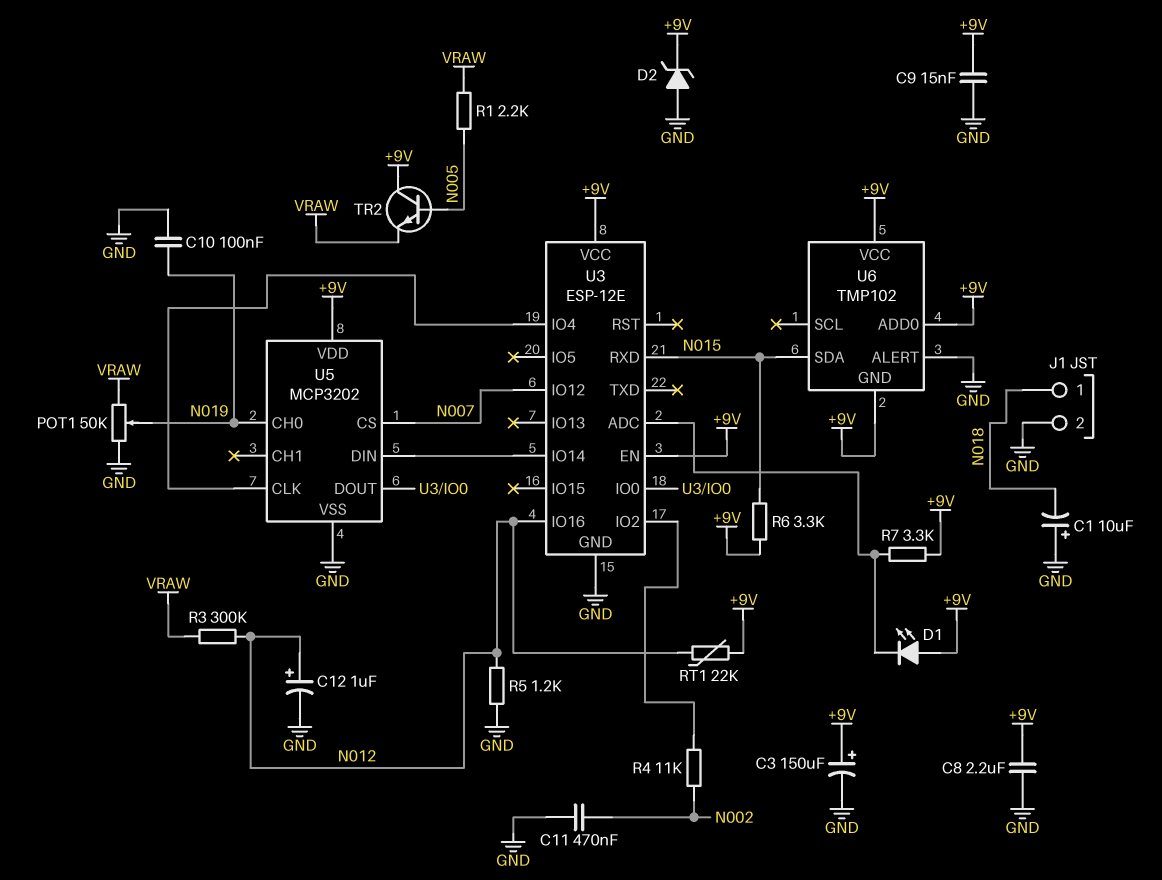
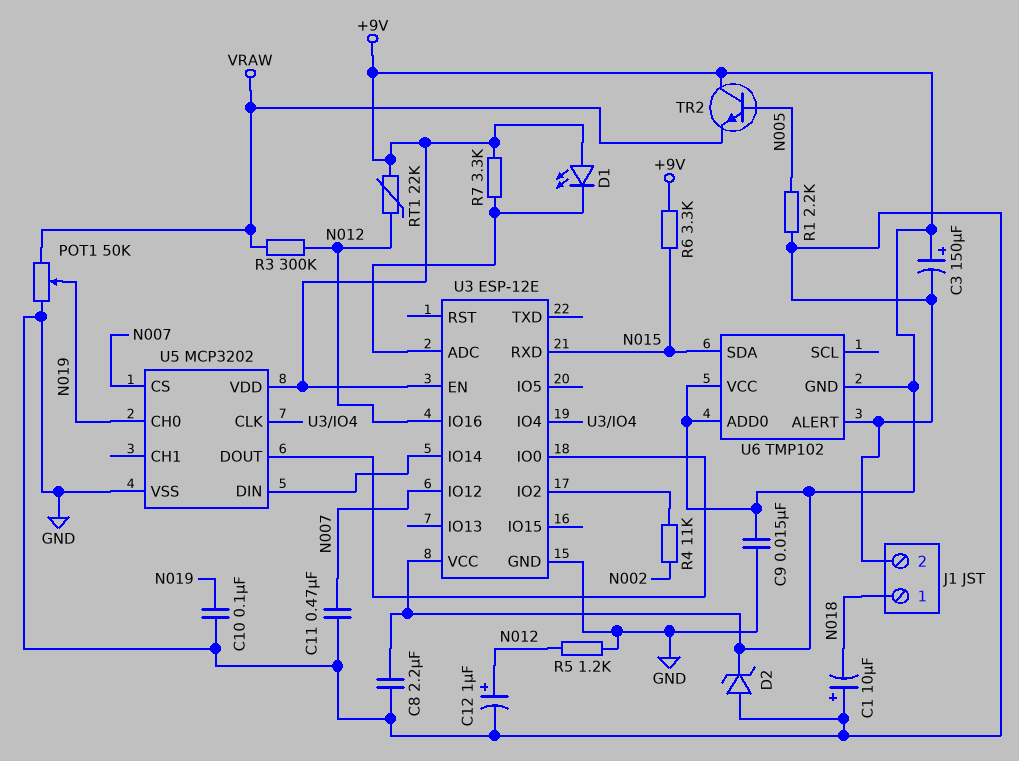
C11: 470nF (GND, N002) -> 470nF (GND, N007)
R1: 2.2k (N005, VRAW) -> 2.2k (GND, N005)

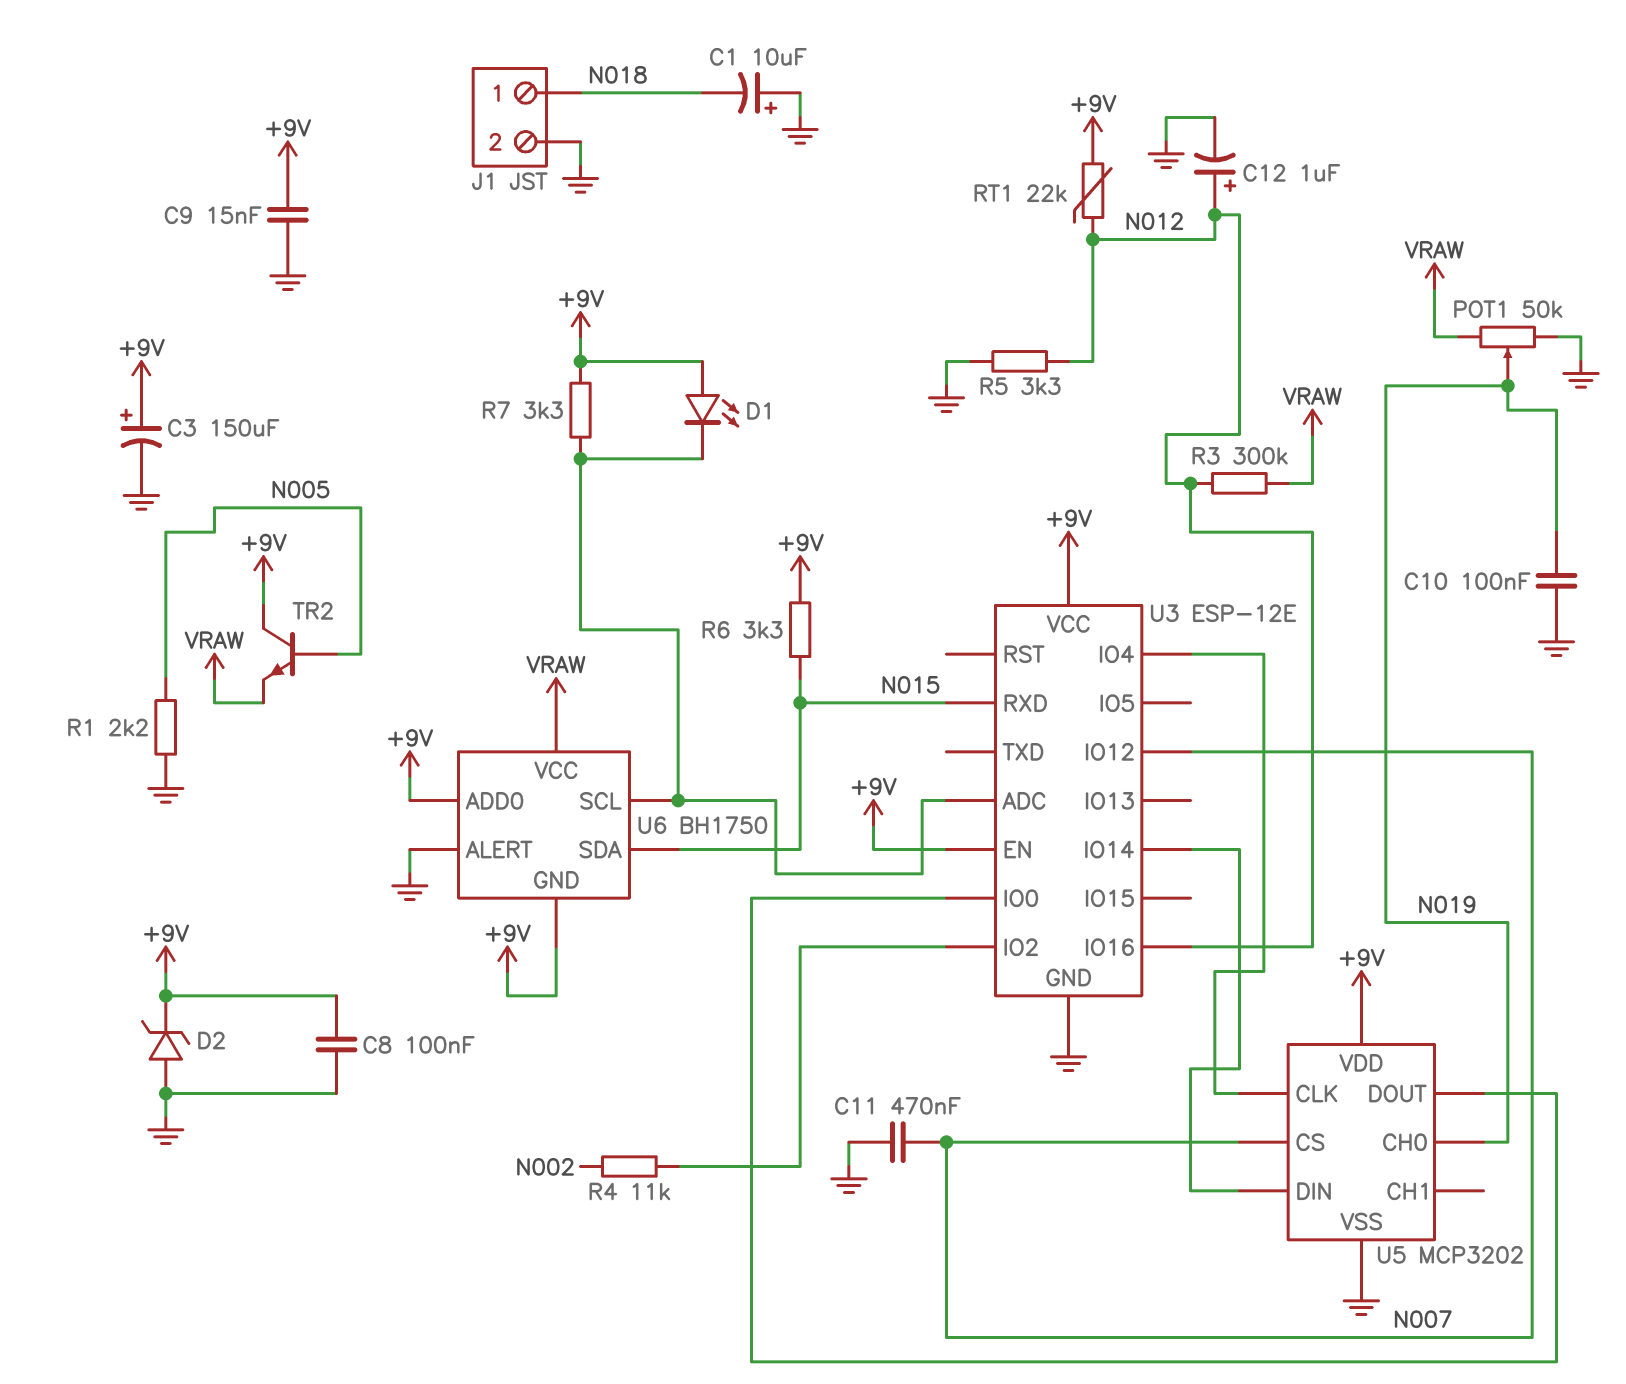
C8: 2.2uF (+9V, GND) -> 100nF (+9V, GND)
R5: 1.2k (GND, N012) -> 3.3k (GND, N012)
U6: TMP102 -> BH1750
U6 pin SCL: none -> U3/ADC
U6 pin VCC: +9V -> VRAW

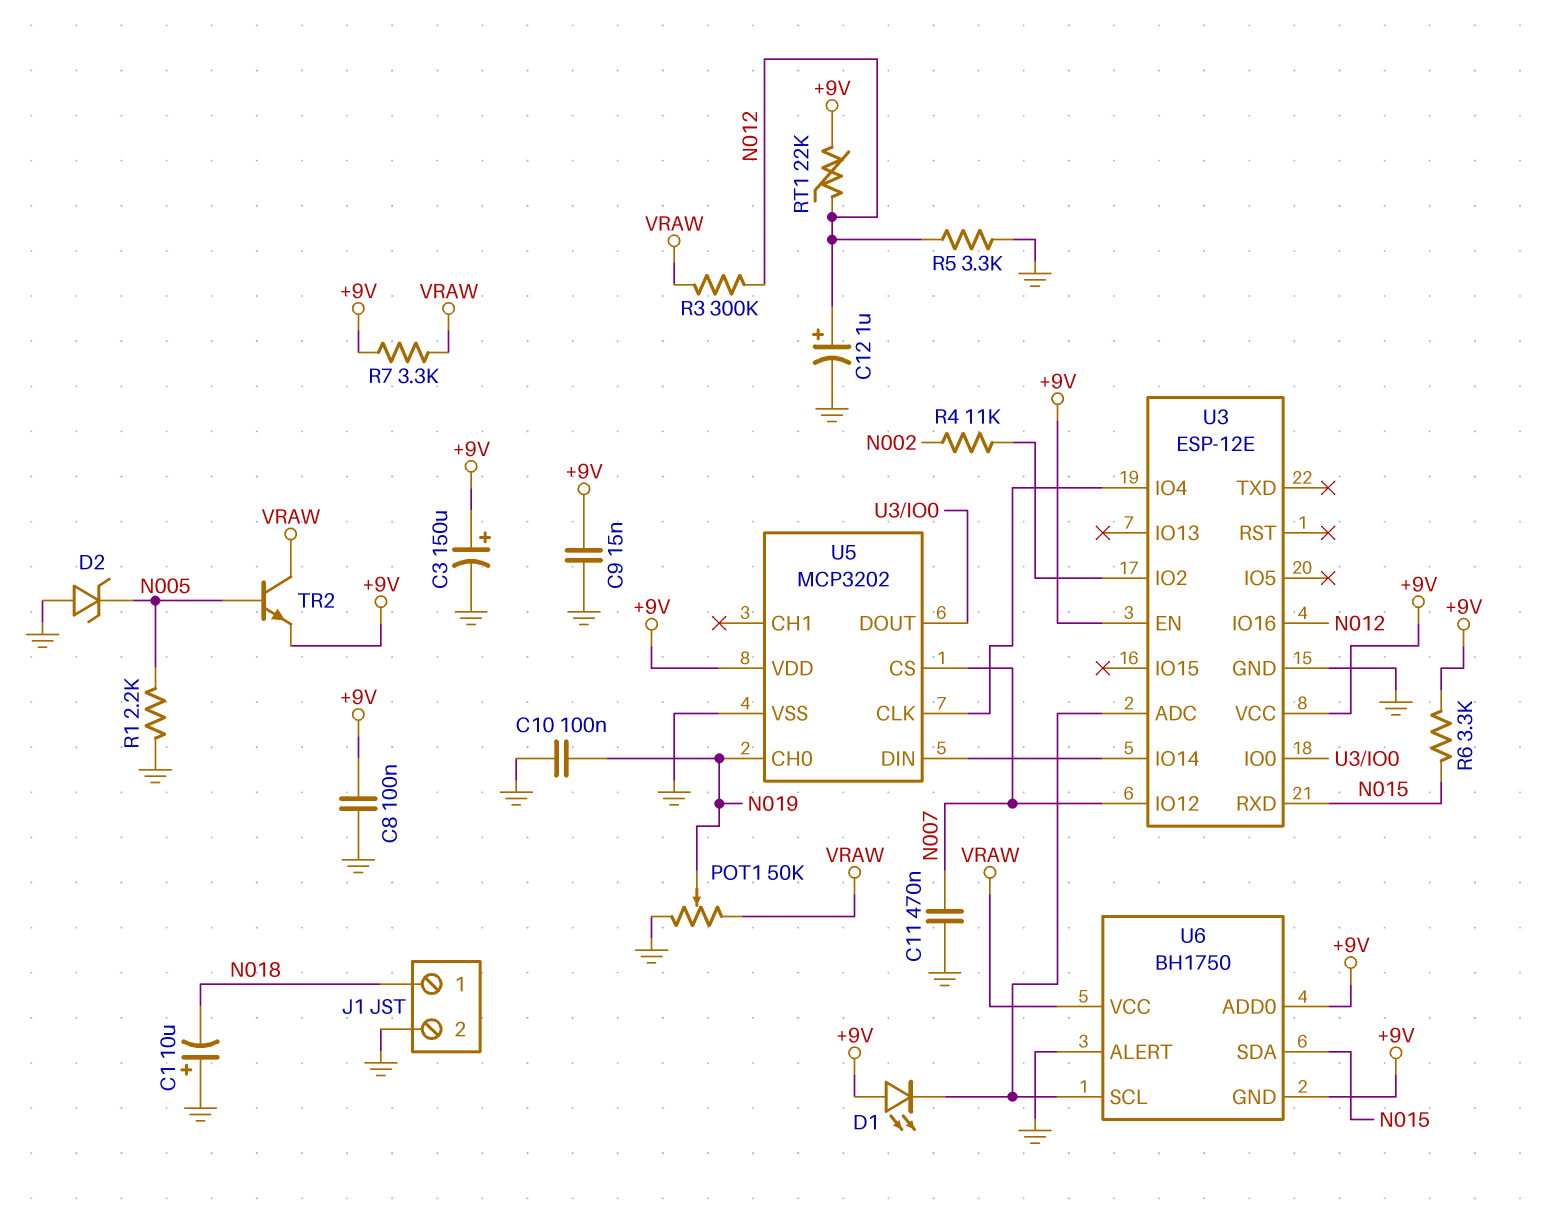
D2: zener (A GND, K +9V) -> zener (A GND, K N005)
R7: 3.3k (+9V, U3/ADC) -> 3.3k (+9V, VRAW)
TR2: NPN (B N005, C +9V, E VRAW) -> NPN (B N005, C VRAW, E +9V)

